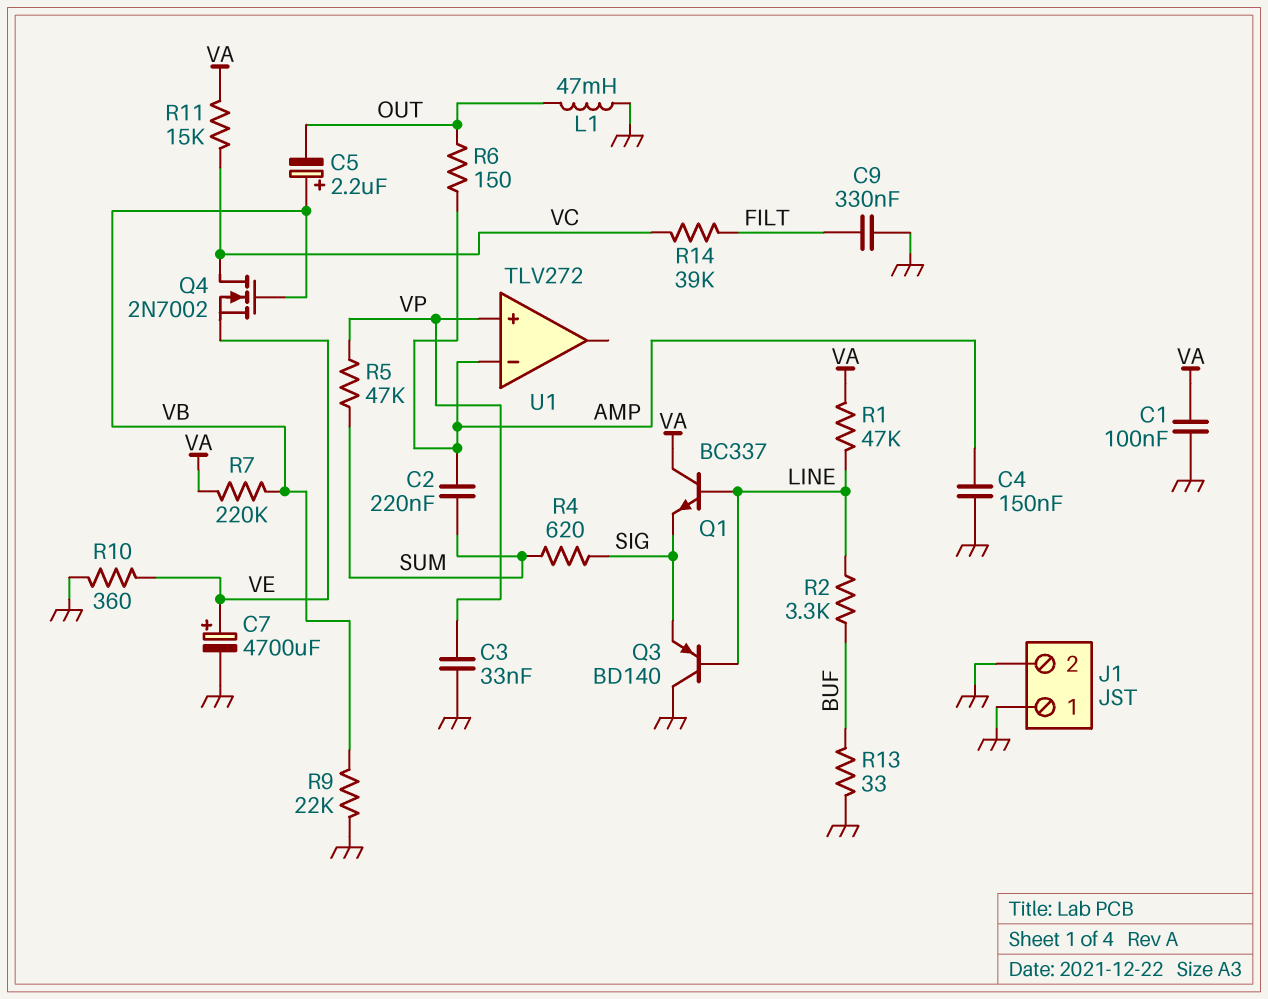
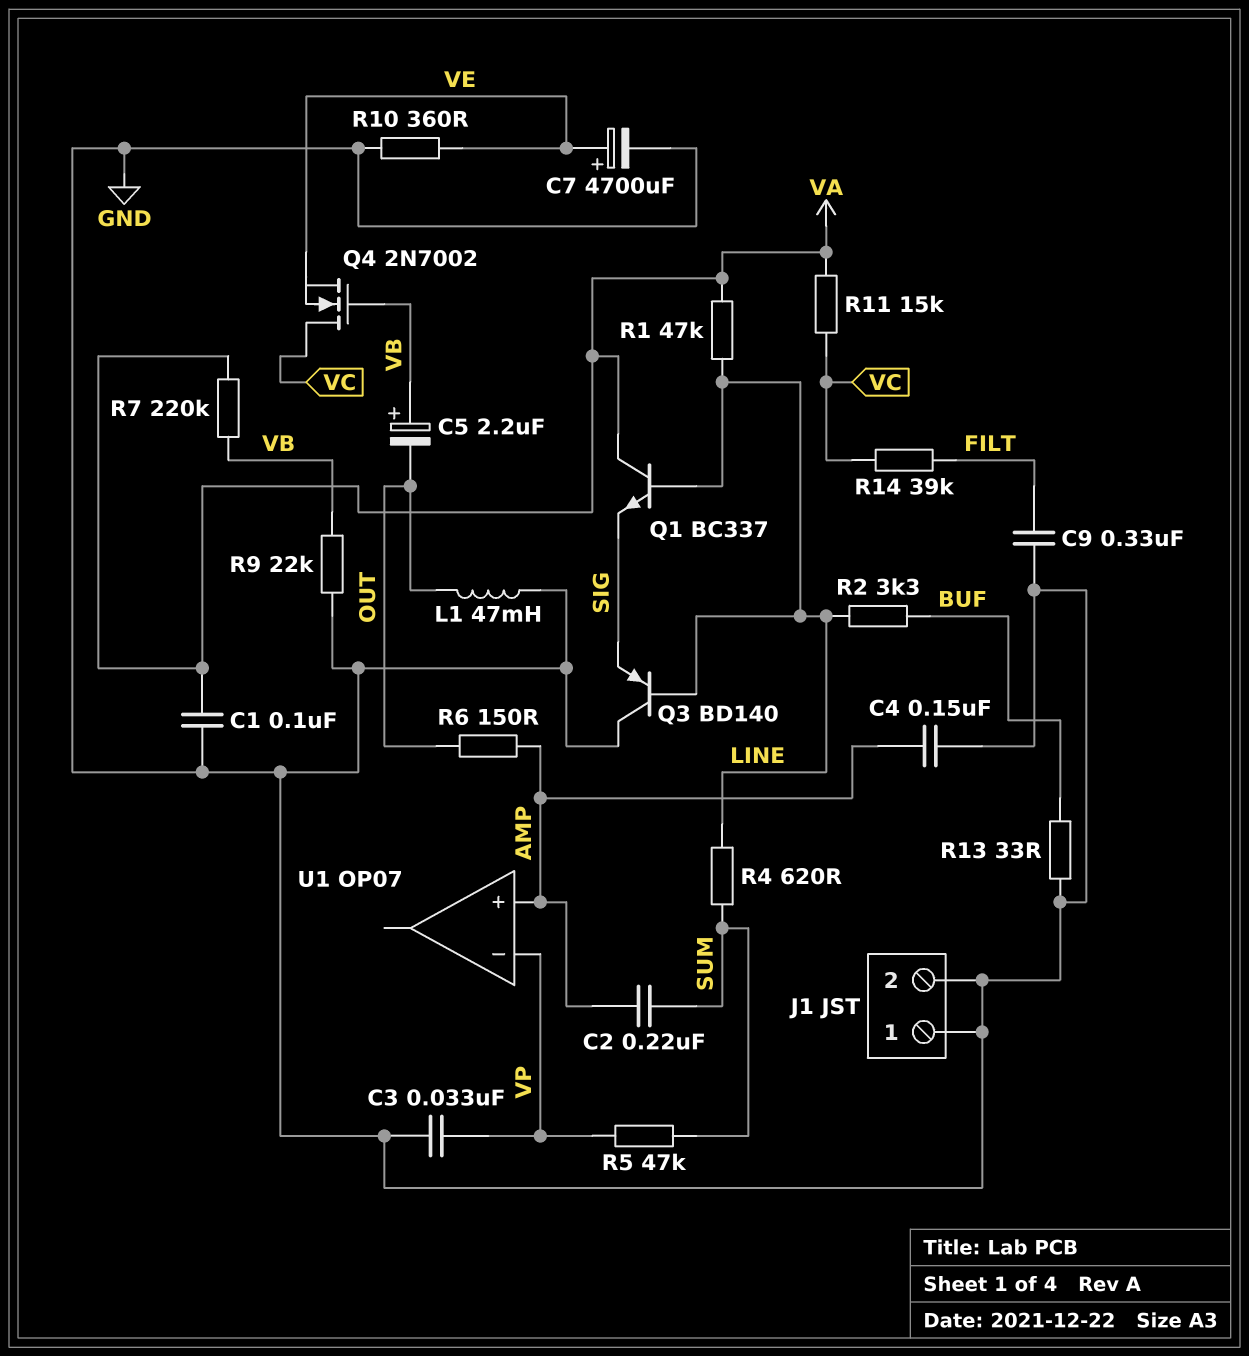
R4: 620 (SIG, SUM) -> 620 (LINE, SUM)
U1: TLV272 -> OP07
U1 pin in+: VP -> AMP
U1 pin in-: AMP -> VP

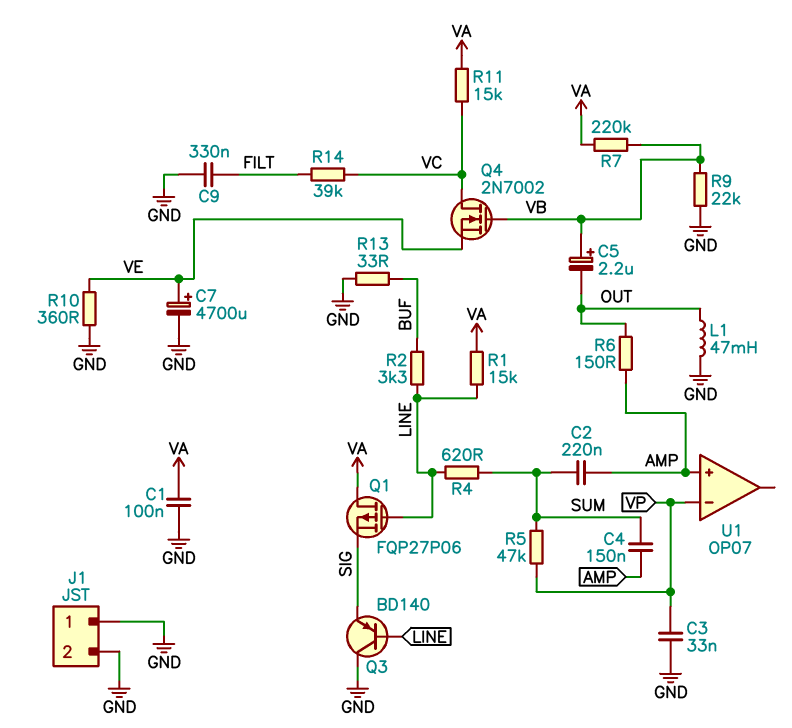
C4: 150nF (AMP, GND) -> 150nF (AMP, SUM)
Q1: NPN BC337 (B LINE, C VA, E SIG) -> PMOS FQP27P06 (G LINE, D VA, S SIG)
R1: 47k (LINE, VA) -> 15k (LINE, VA)

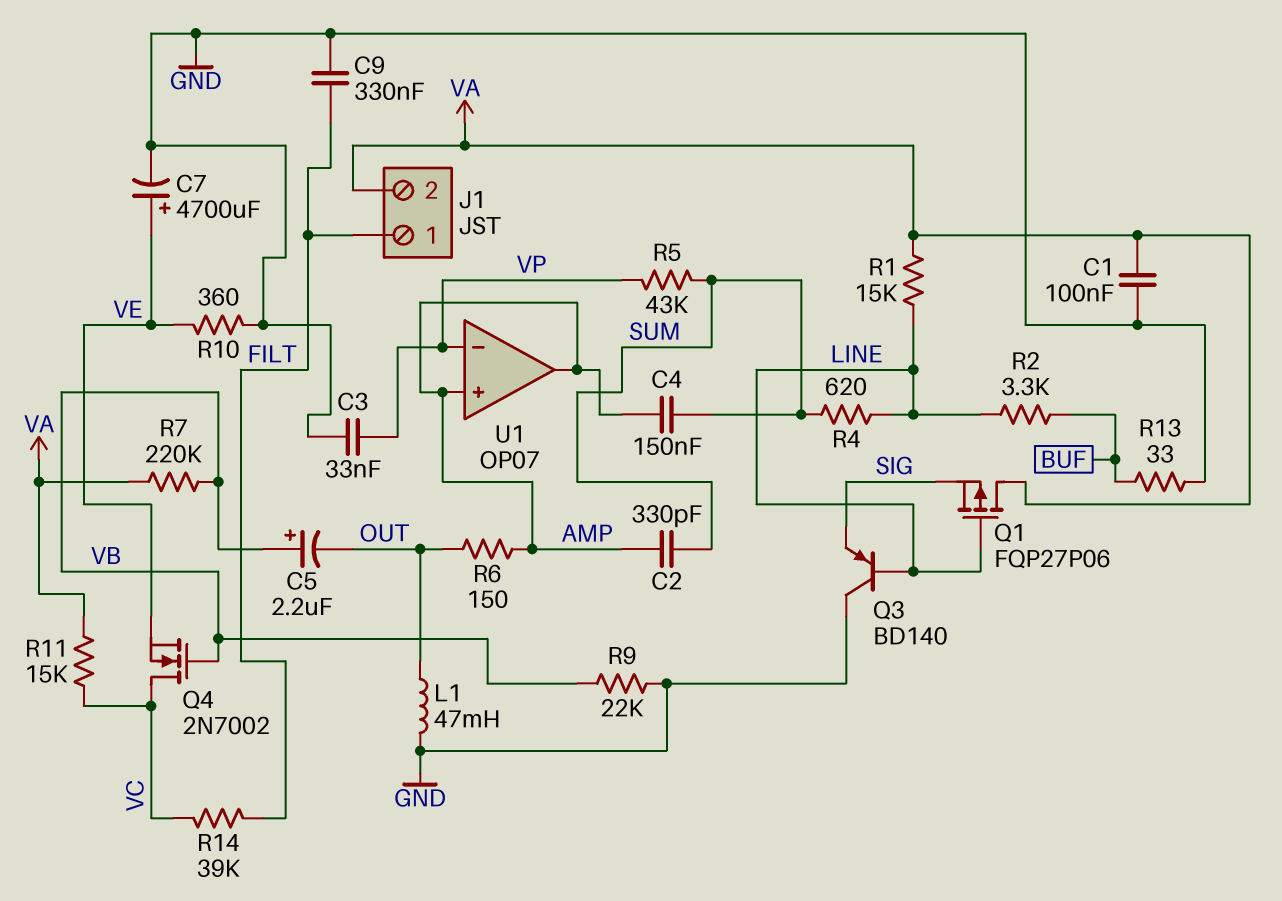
C2: 220nF (AMP, SUM) -> 330pF (AMP, SUM)
J1 pin 1: GND -> FILT
J1 pin 2: GND -> VA
R5: 47k (SUM, VP) -> 43k (SUM, VP)
U1 pin out: none -> AMP

